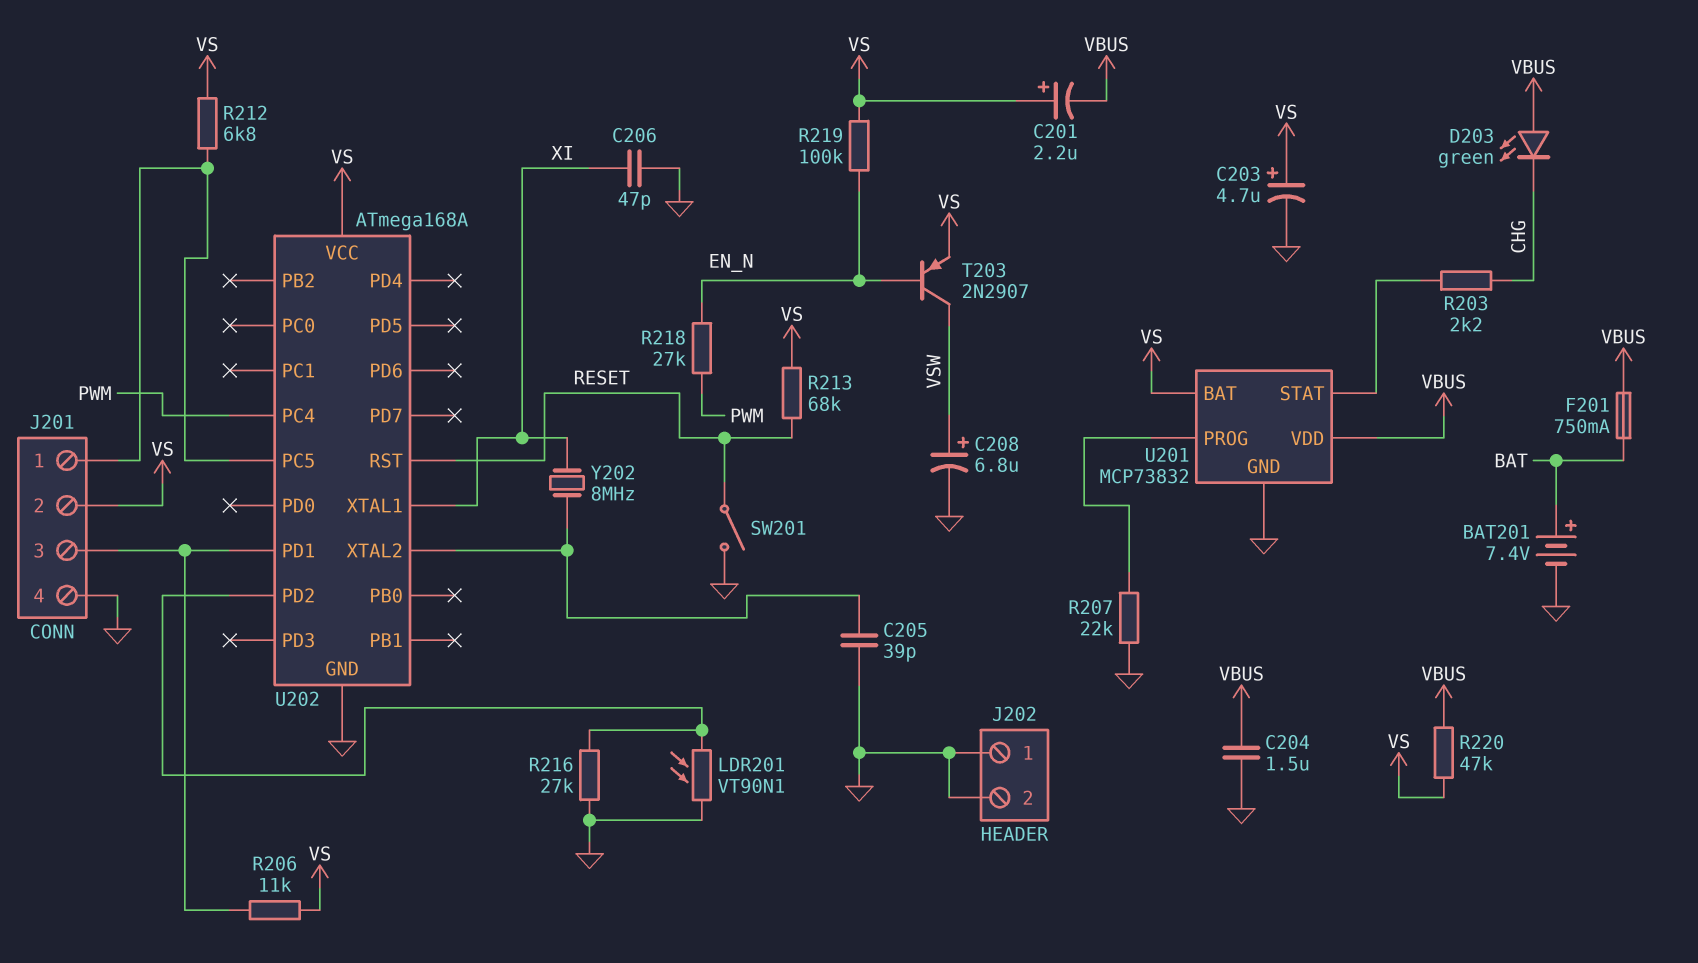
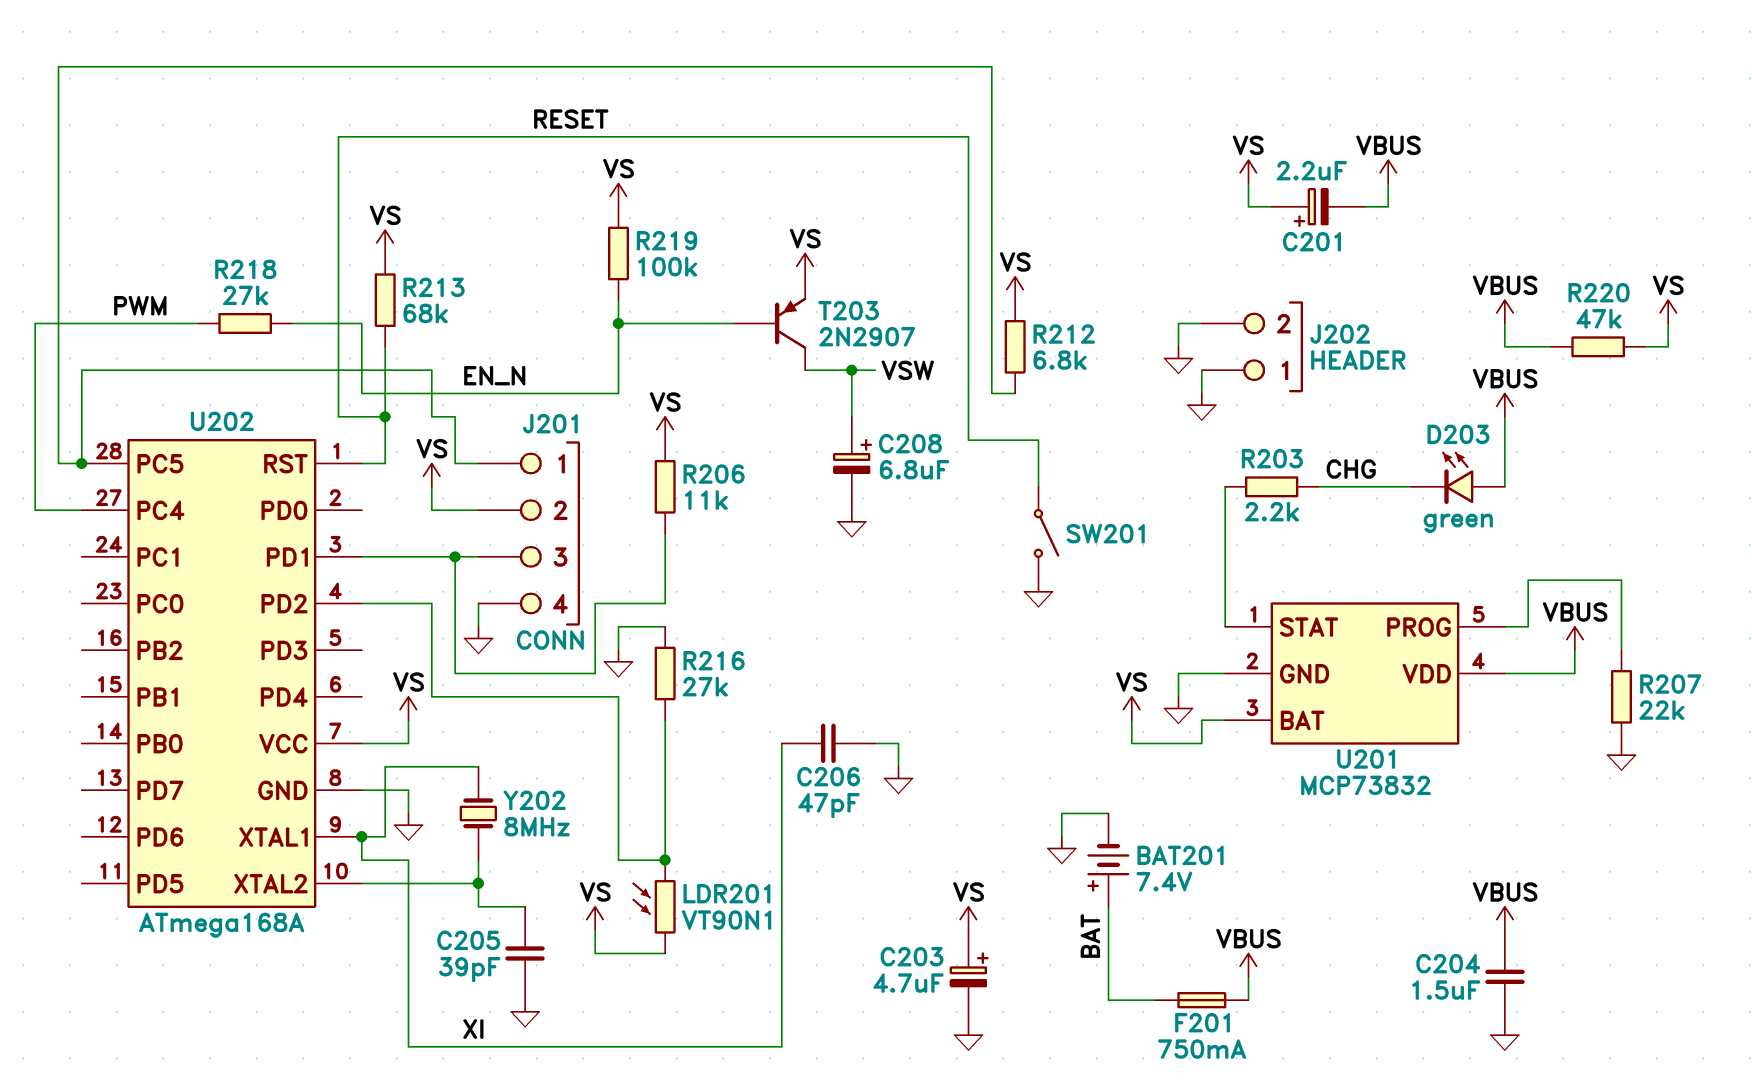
LDR201: VT90N1 (GND, U202/PD2) -> VT90N1 (U202/PD2, VS)

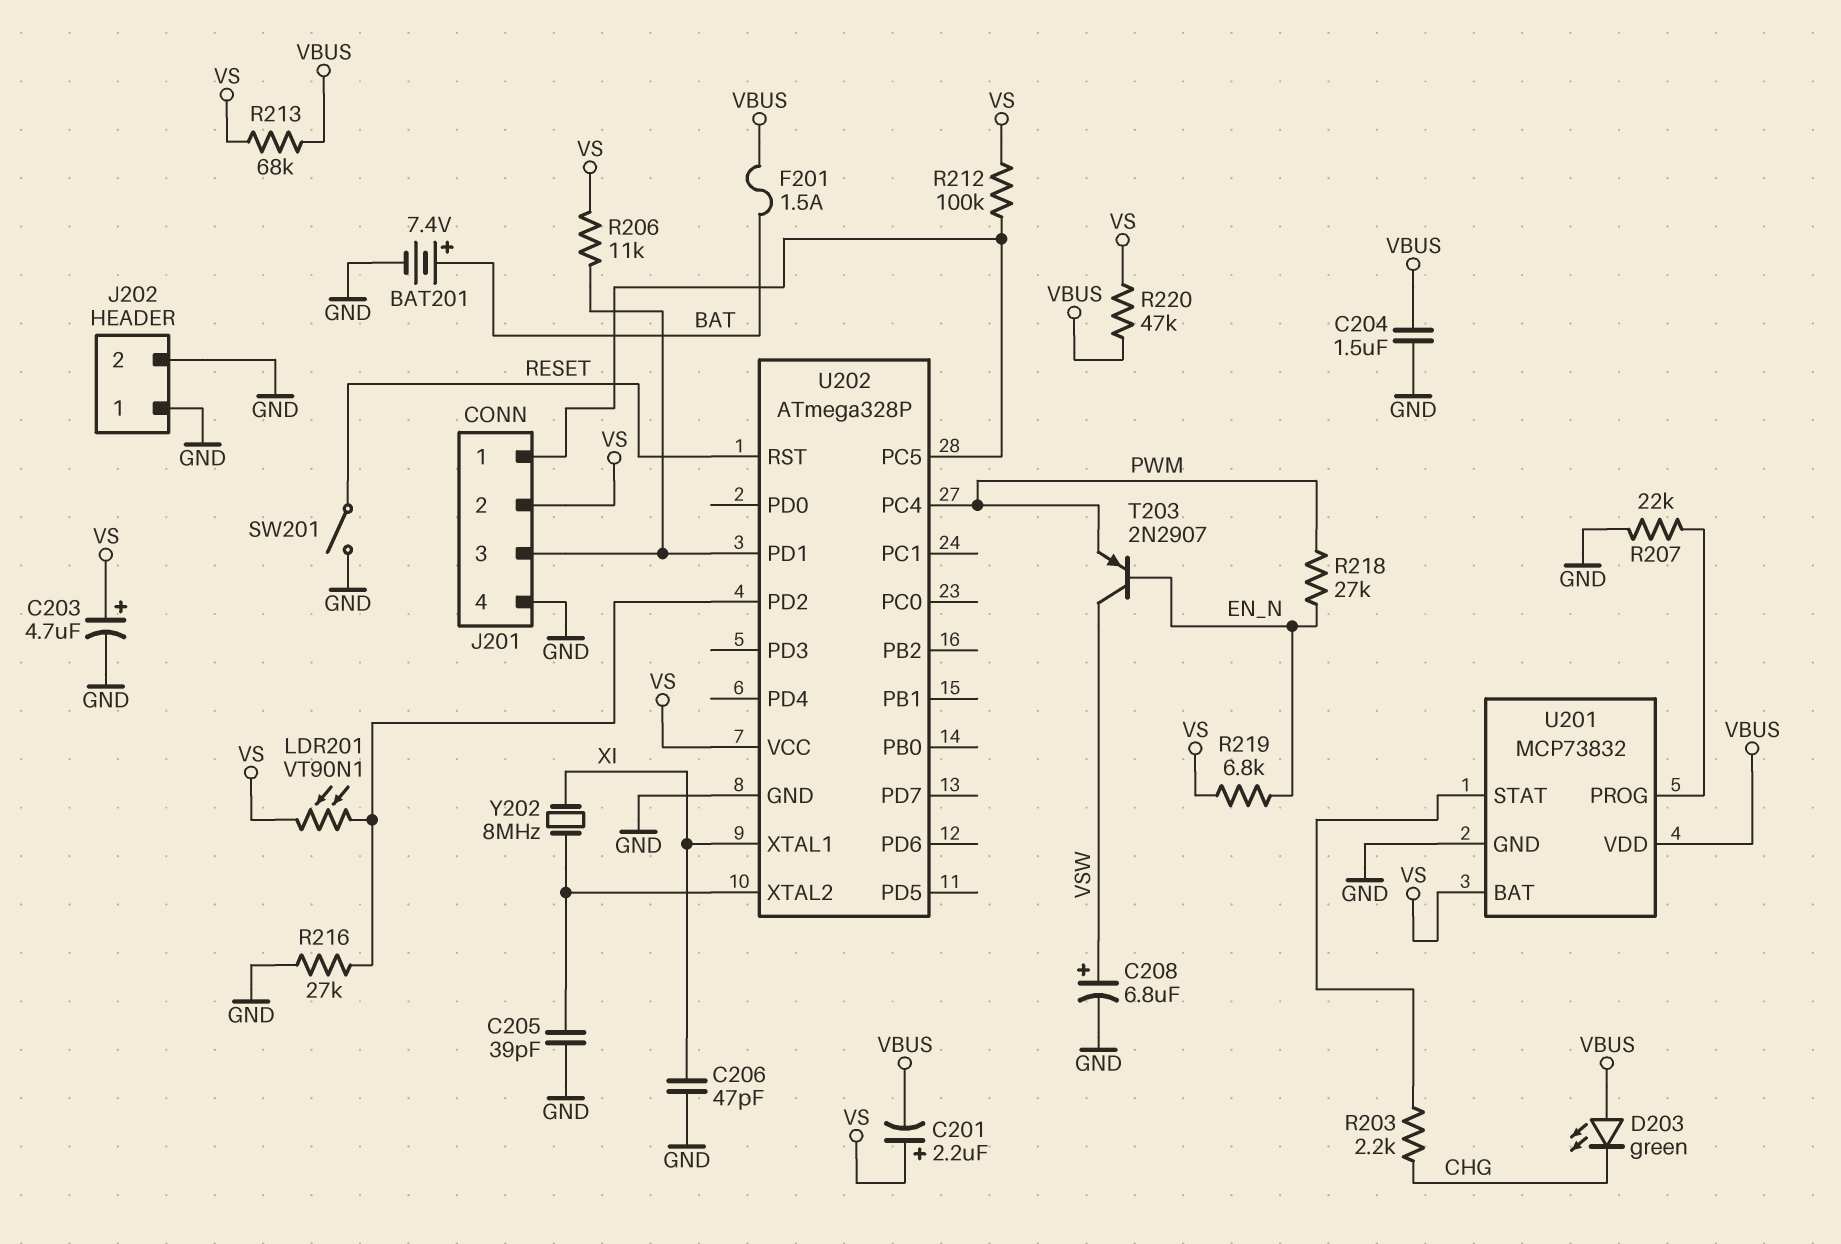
F201: 750mA (BAT, VBUS) -> 1.5A (BAT, VBUS)
R212: 6.8k (J201/1, VS) -> 100k (J201/1, VS)
R213: 68k (RESET, VS) -> 68k (VBUS, VS)
R219: 100k (EN_N, VS) -> 6.8k (EN_N, VS)
T203: PNP 2N2907 (B EN_N, C VSW, E VS) -> PNP 2N2907 (B EN_N, C VSW, E PWM)
U202: ATmega168A -> ATmega328P

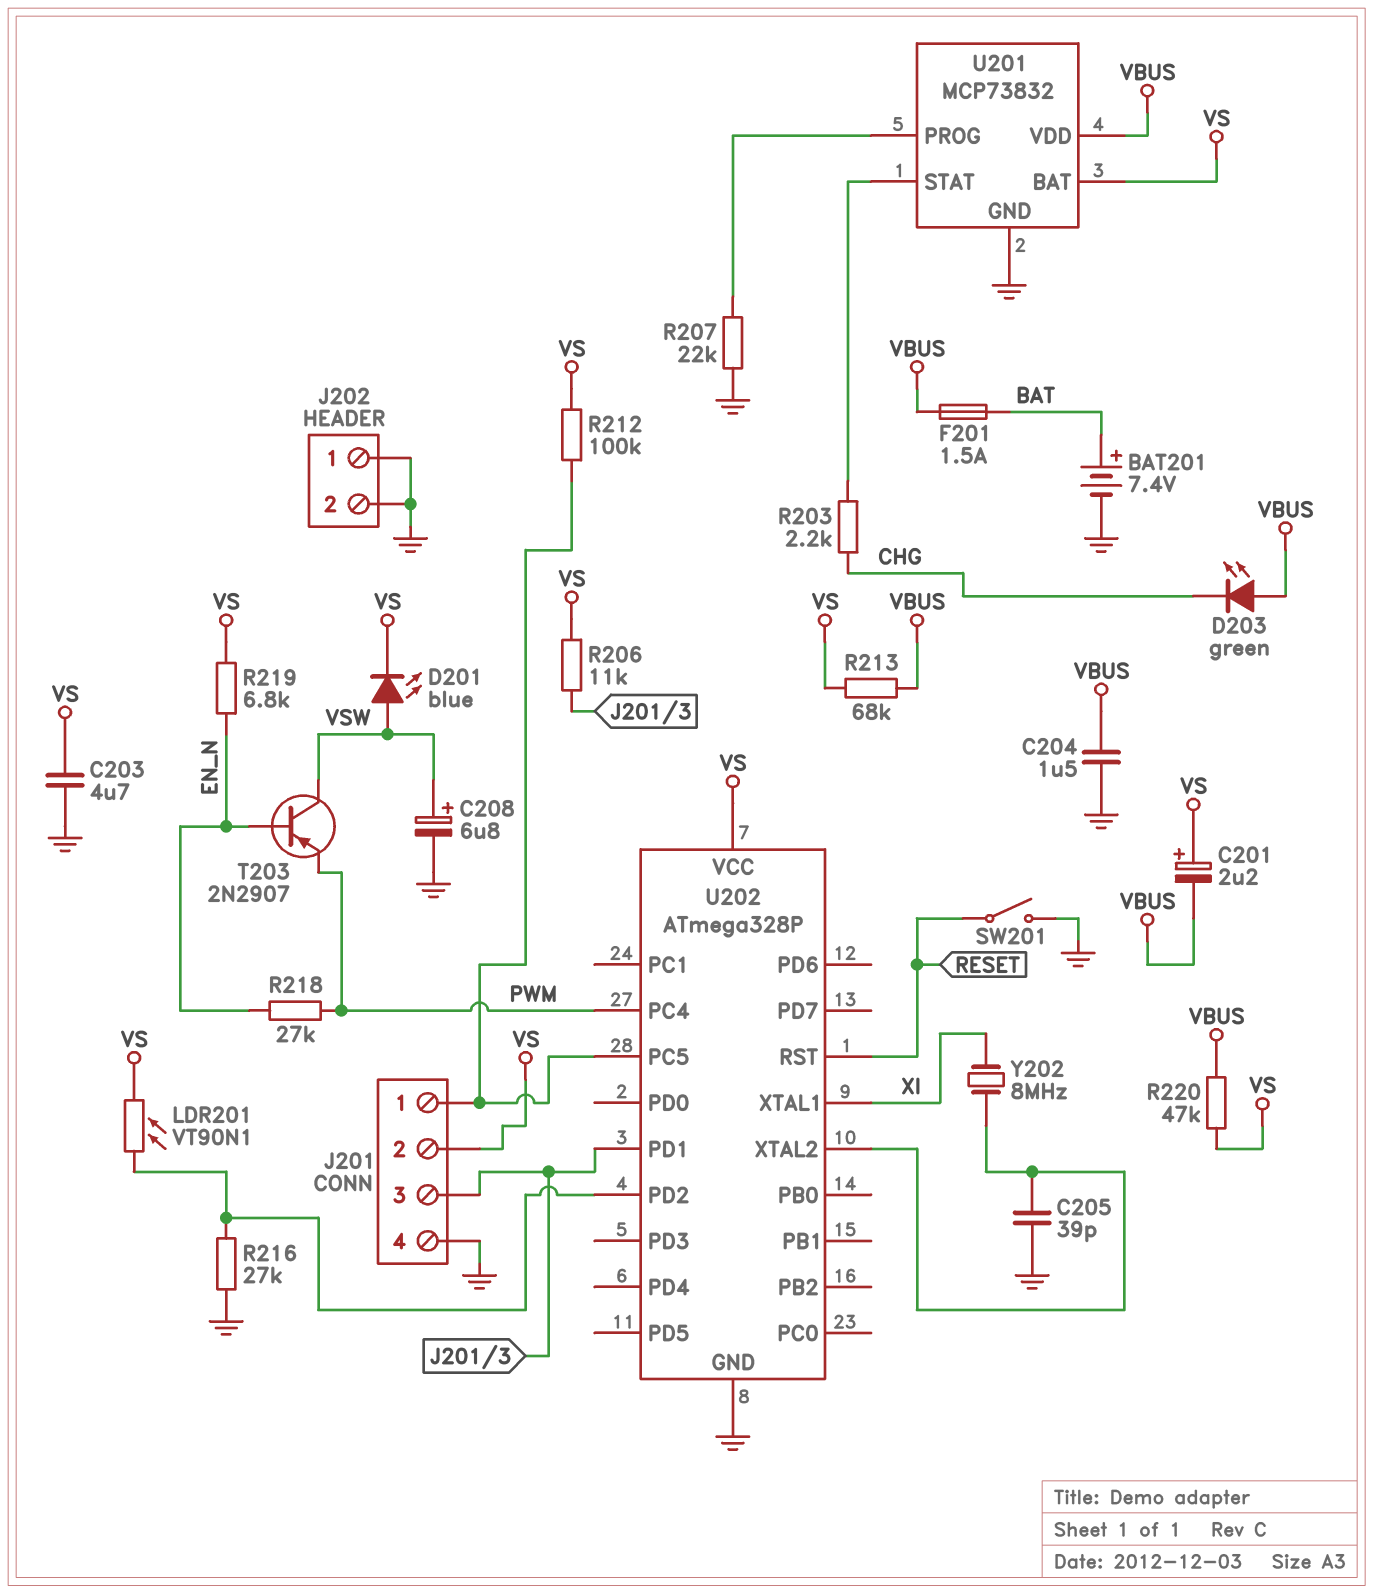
C203: 4.7uF (plus VS, minus GND) -> 4.7uF (GND, VS)
C206: 47pF (GND, XI) -> none
D201: none -> LED blue (A VSW, K VS)

